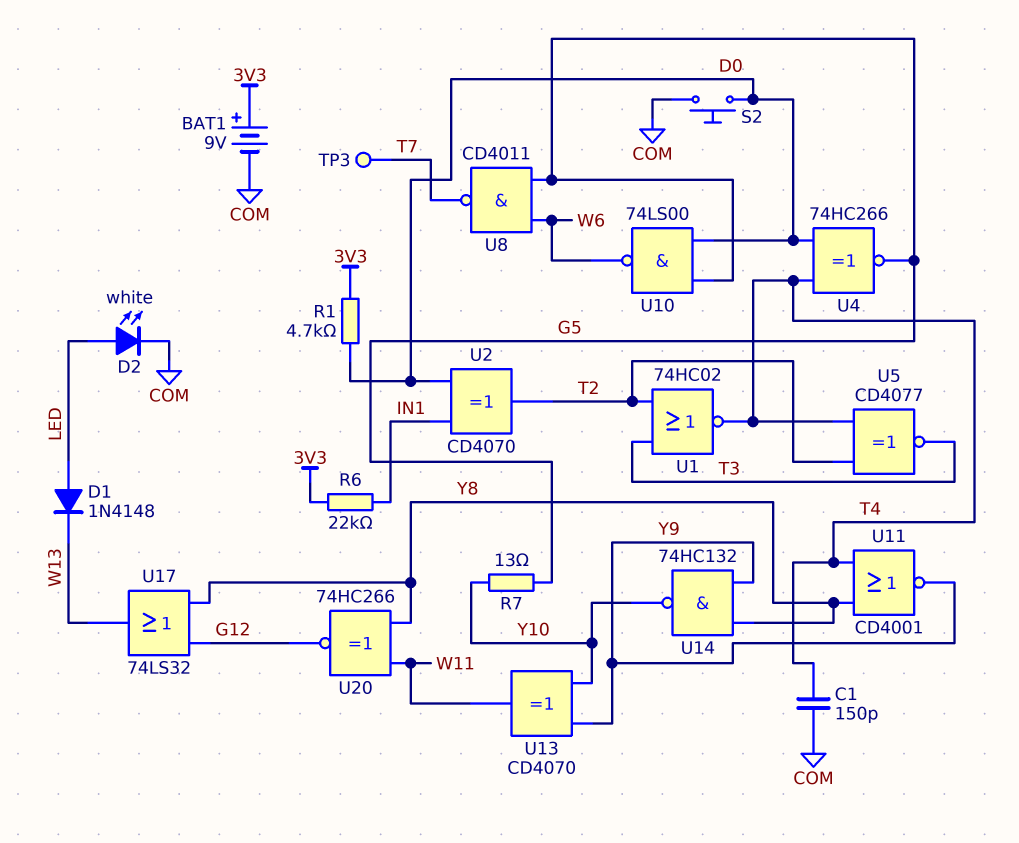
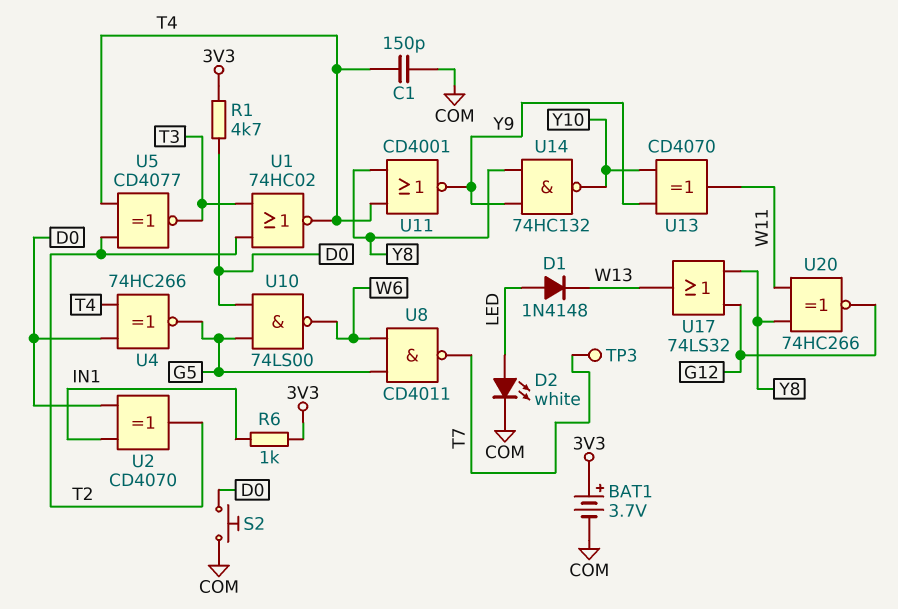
BAT1: 9V (plus 3V3, minus COM) -> 3.7V (plus 3V3, minus COM)
R6: 22k (3V3, IN1) -> 1k (3V3, IN1)
R7: 13 (G5, Y10) -> none

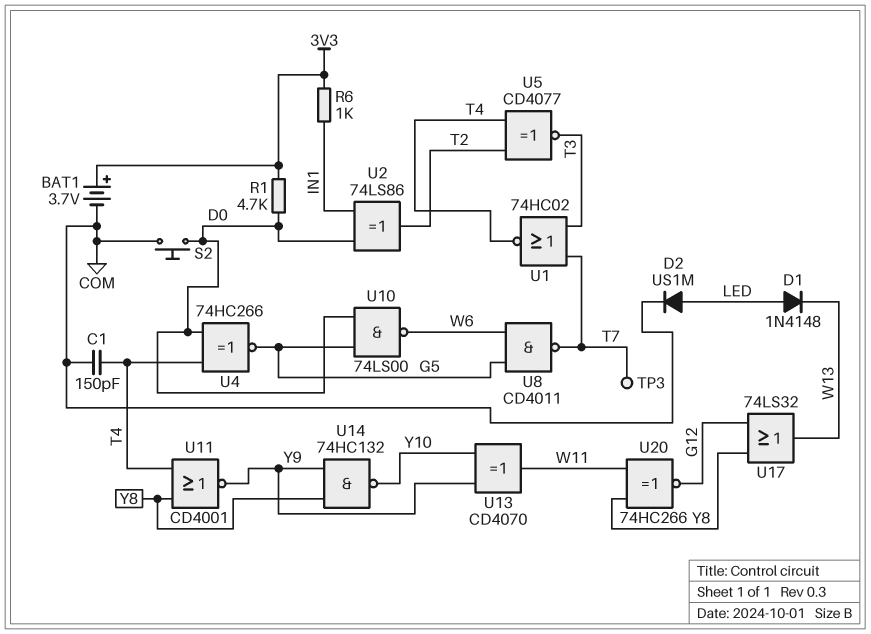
D2: LED white (A LED, K COM) -> diode US1M (A LED, K COM)
U1: NOR 74HC02 (in T2, in T3, out T4) -> NOR 74HC02 (in T3, in T7, out T4)
U2: XOR CD4070 (in D0, in IN1, out T2) -> XOR 74LS86 (in D0, in IN1, out T2)

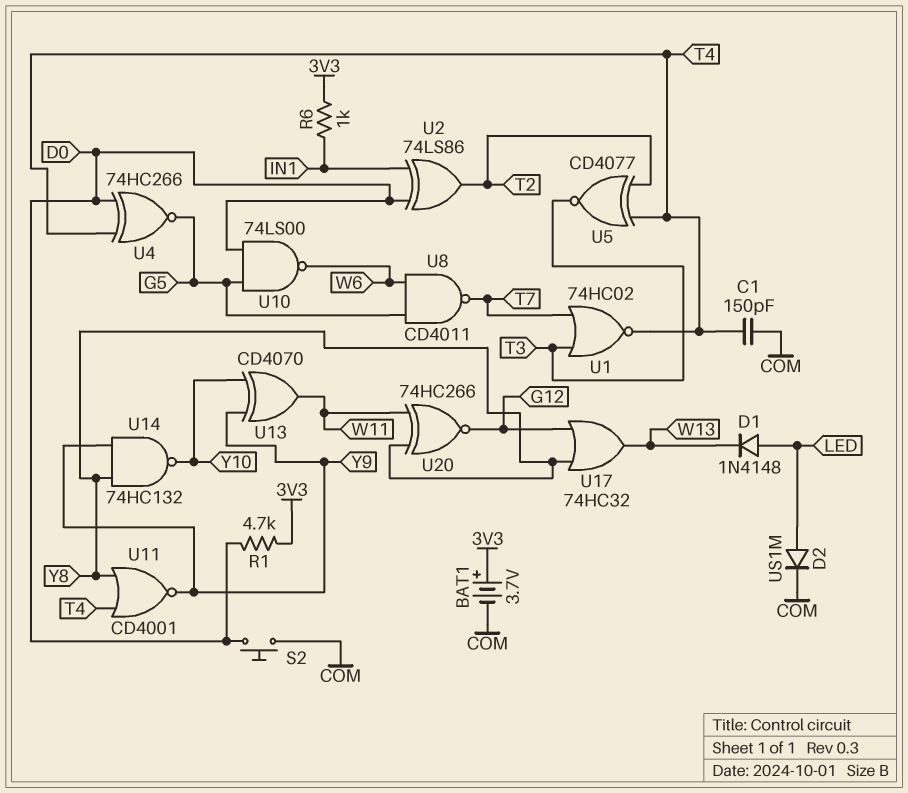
TP3: test point (T7) -> none
U17: OR 74LS32 (in G12, in Y8, out W13) -> OR 74HC32 (in G12, in Y8, out W13)

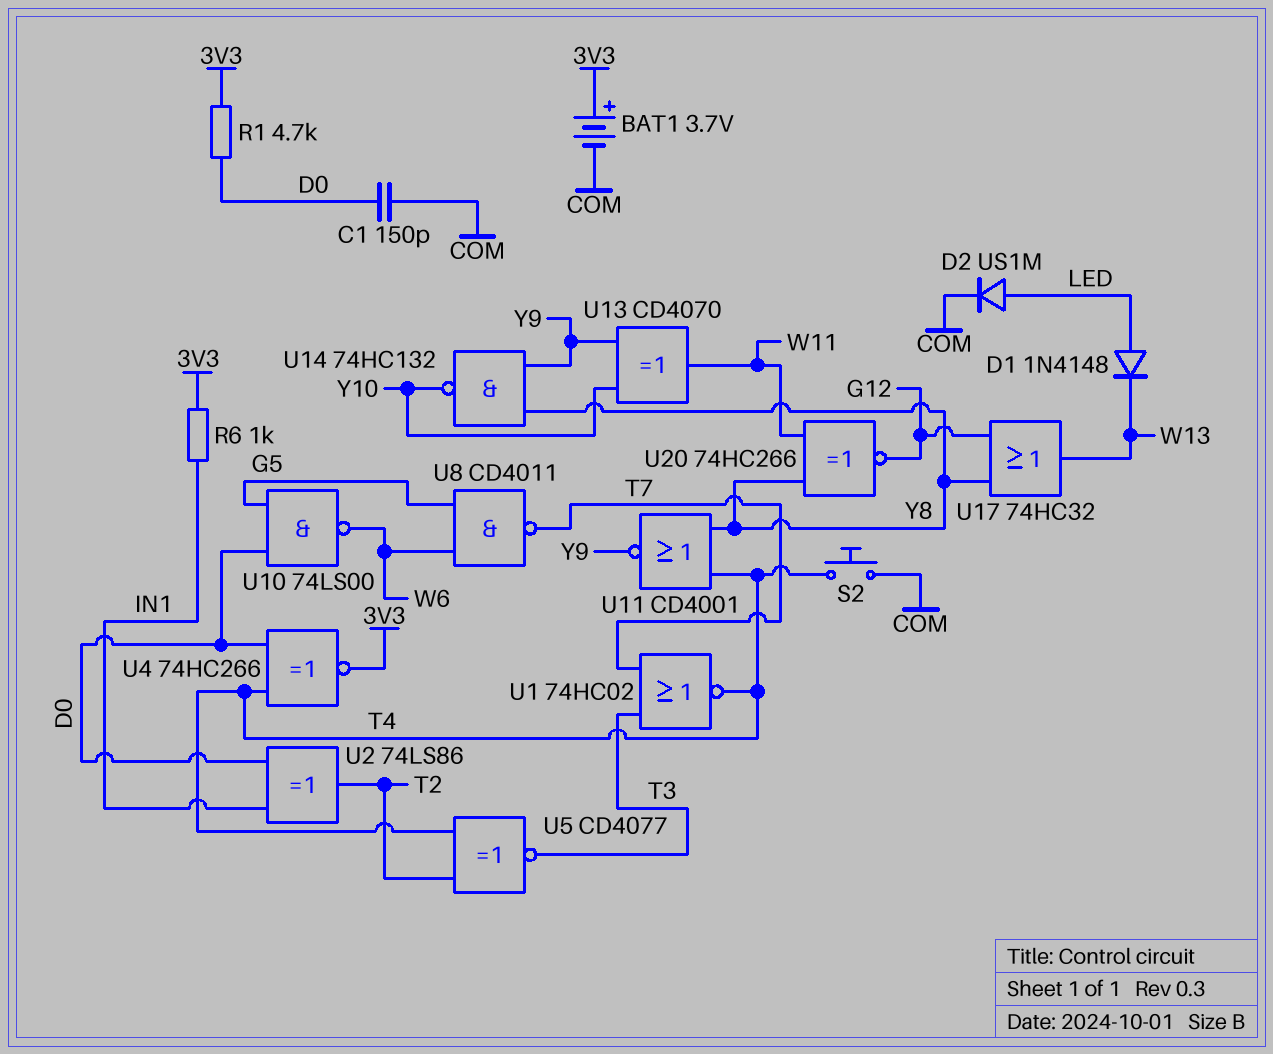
C1: 150pF (COM, T4) -> 150pF (COM, D0)
S2: button (COM, D0) -> button (COM, T4)
U4: XNOR 74HC266 (in D0, in T4, out G5) -> XNOR 74HC266 (in D0, in T4, out 3V3)

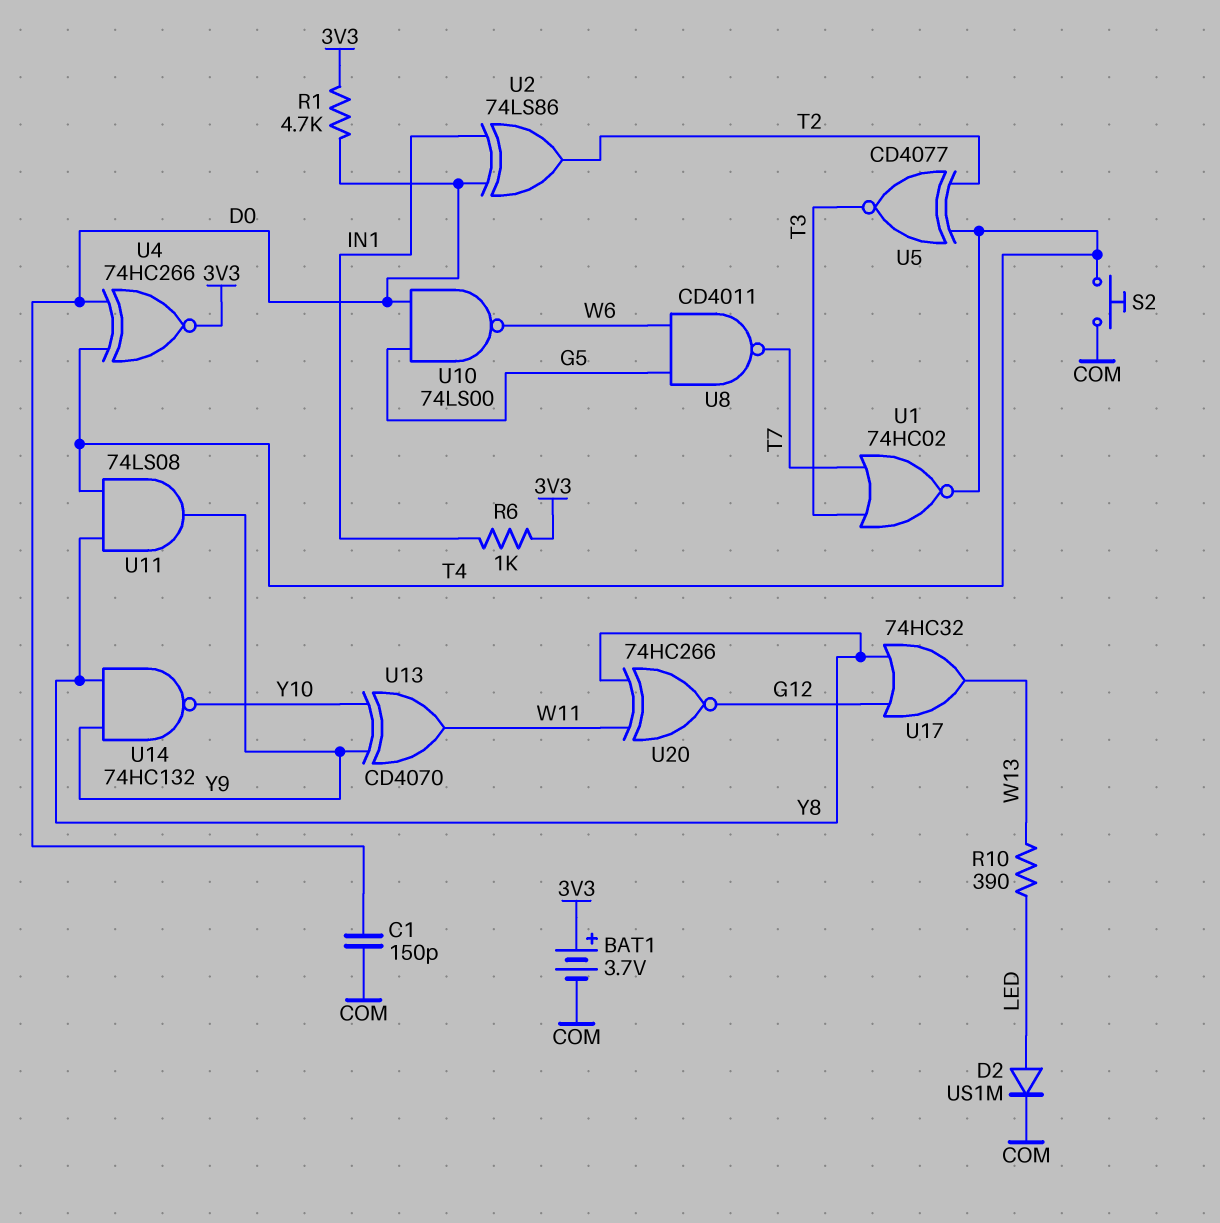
D1: diode 1N4148 (A LED, K W13) -> none
R10: none -> 390 (LED, W13)
U11: NOR CD4001 (in T4, in Y8, out Y9) -> AND 74LS08 (in T4, in Y8, out Y9)

